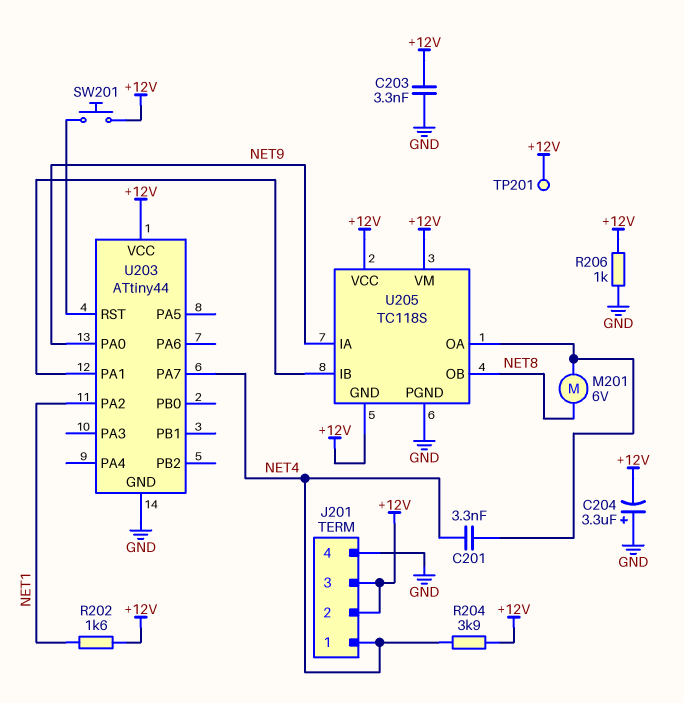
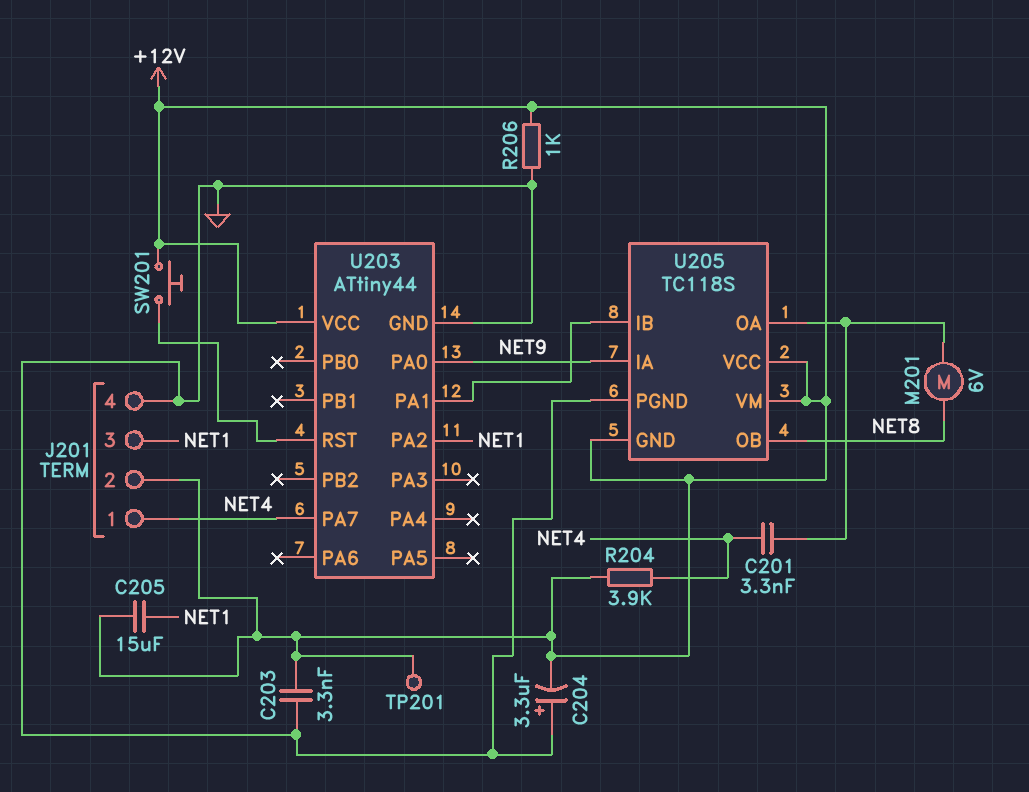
C205: none -> 15uF (+12V, NET1)
J201 pin 3: +12V -> NET1
R202: 1.6k (+12V, NET1) -> none

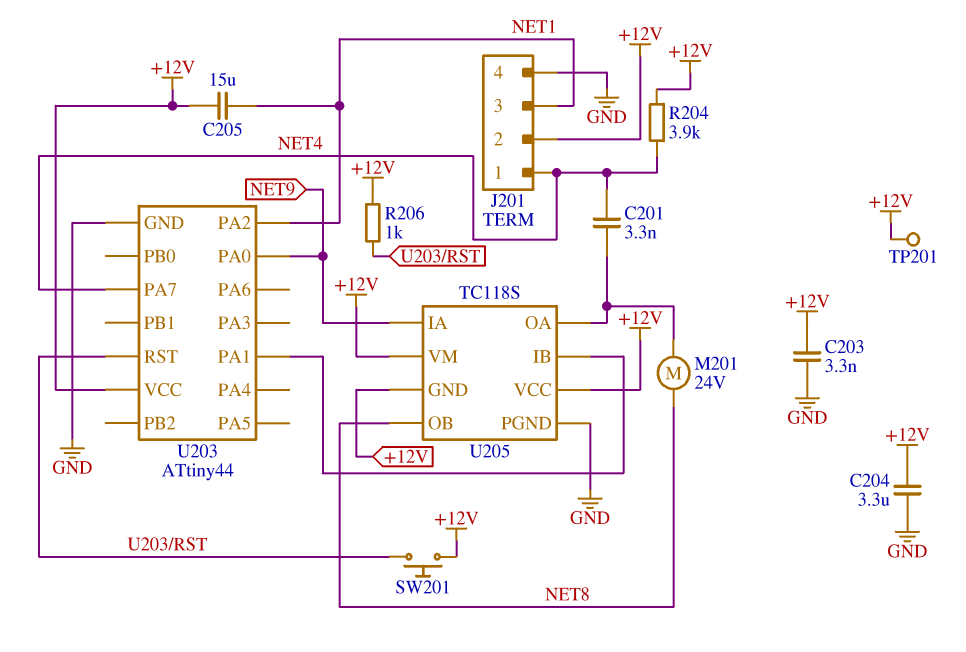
C204: 3.3uF (plus GND, minus +12V) -> 3.3uF (+12V, GND)
M201: motor 6V (NET8, U205/OA) -> motor 24V (NET8, U205/OA)
R206: 1k (+12V, GND) -> 1k (+12V, U203/RST)

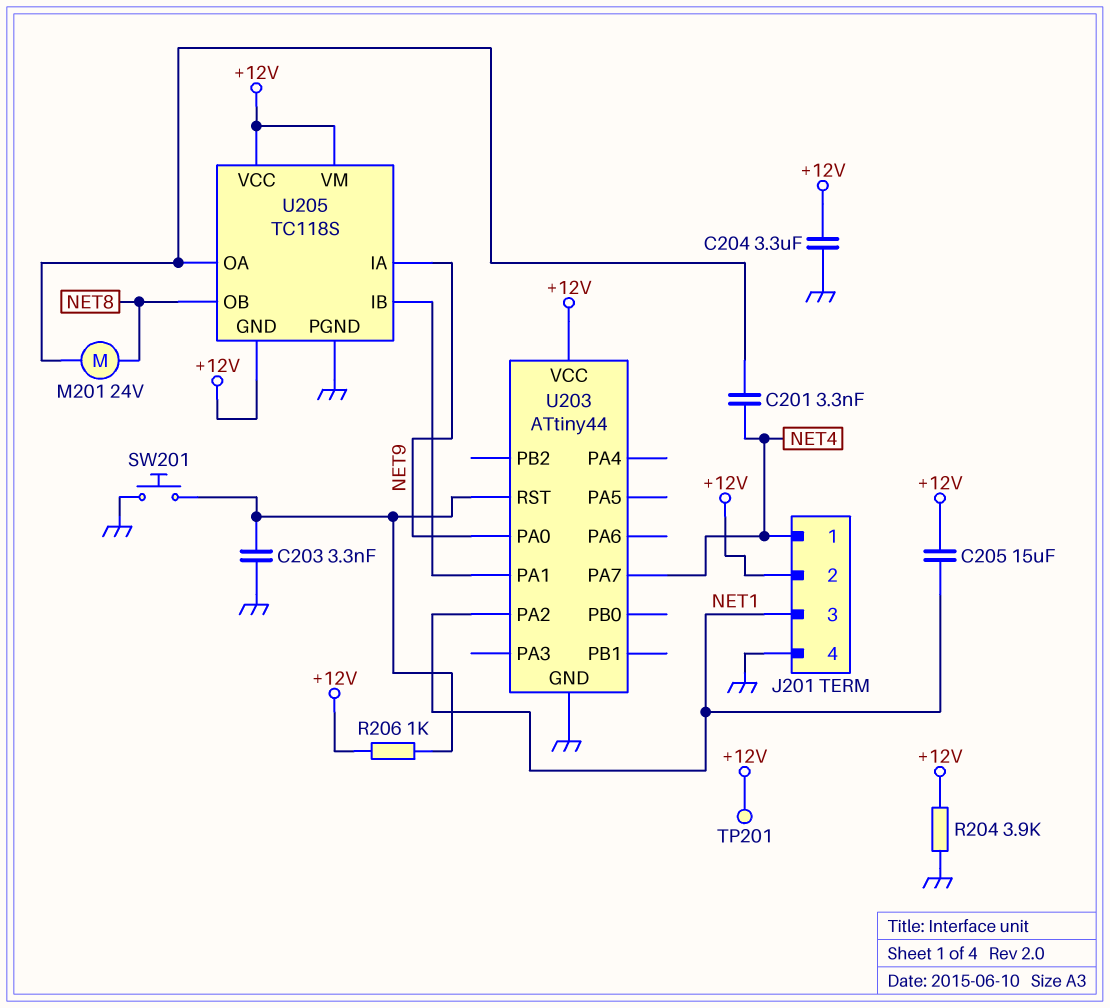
C203: 3.3nF (+12V, GND) -> 3.3nF (GND, U203/RST)
R204: 3.9k (+12V, NET4) -> 3.9k (+12V, GND)
SW201: button (+12V, U203/RST) -> button (GND, U203/RST)

